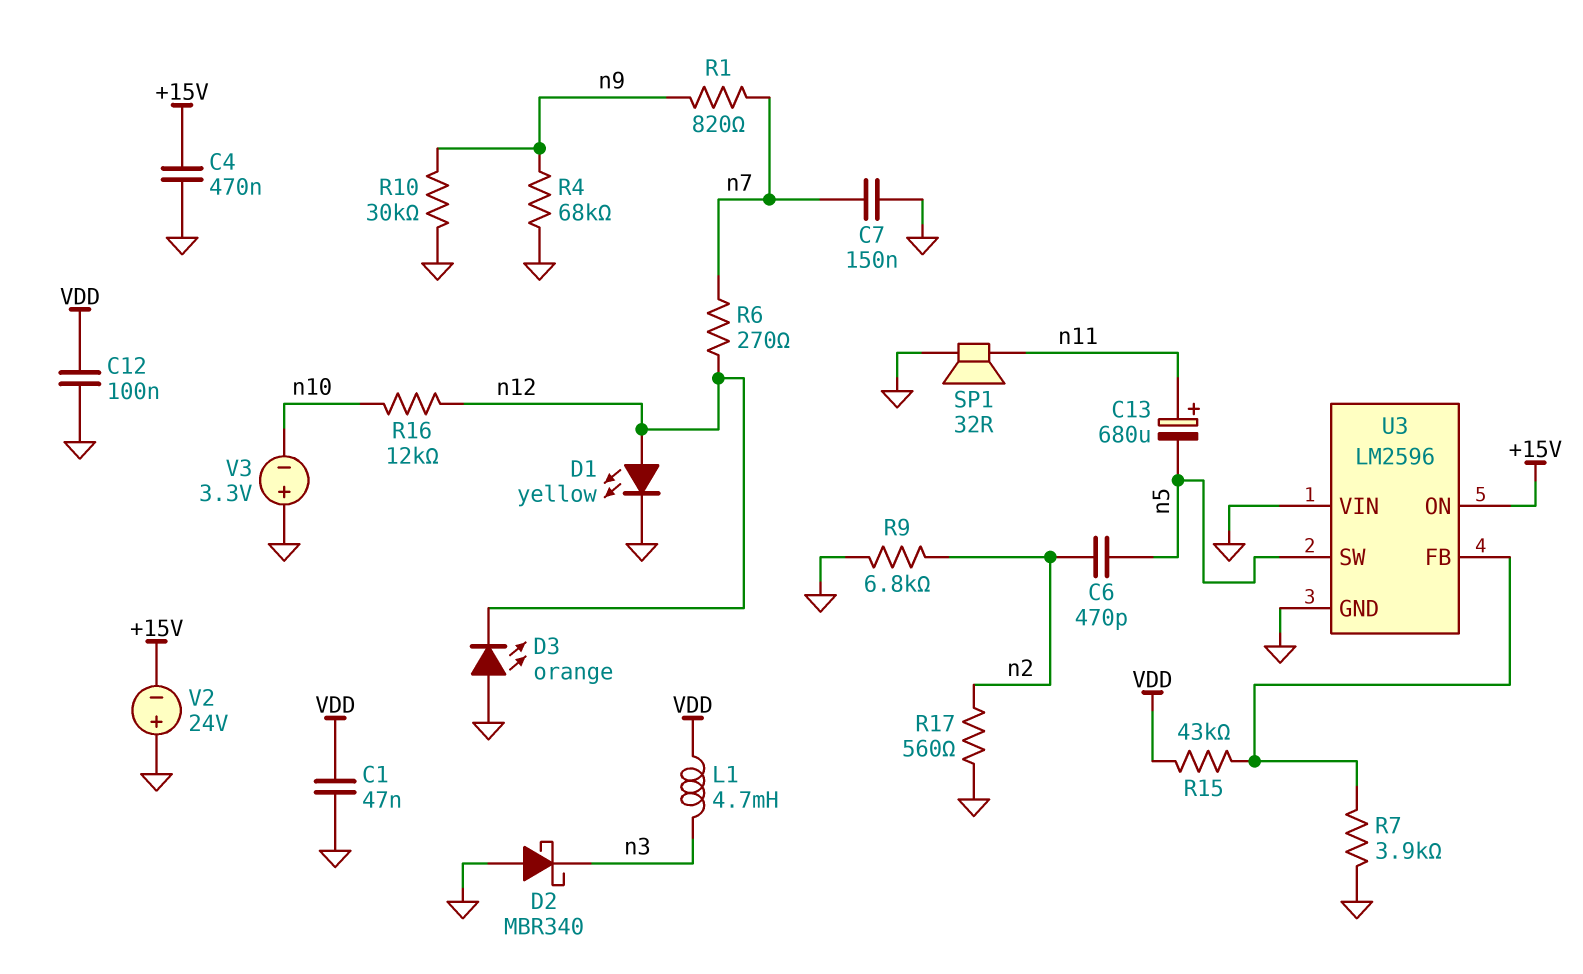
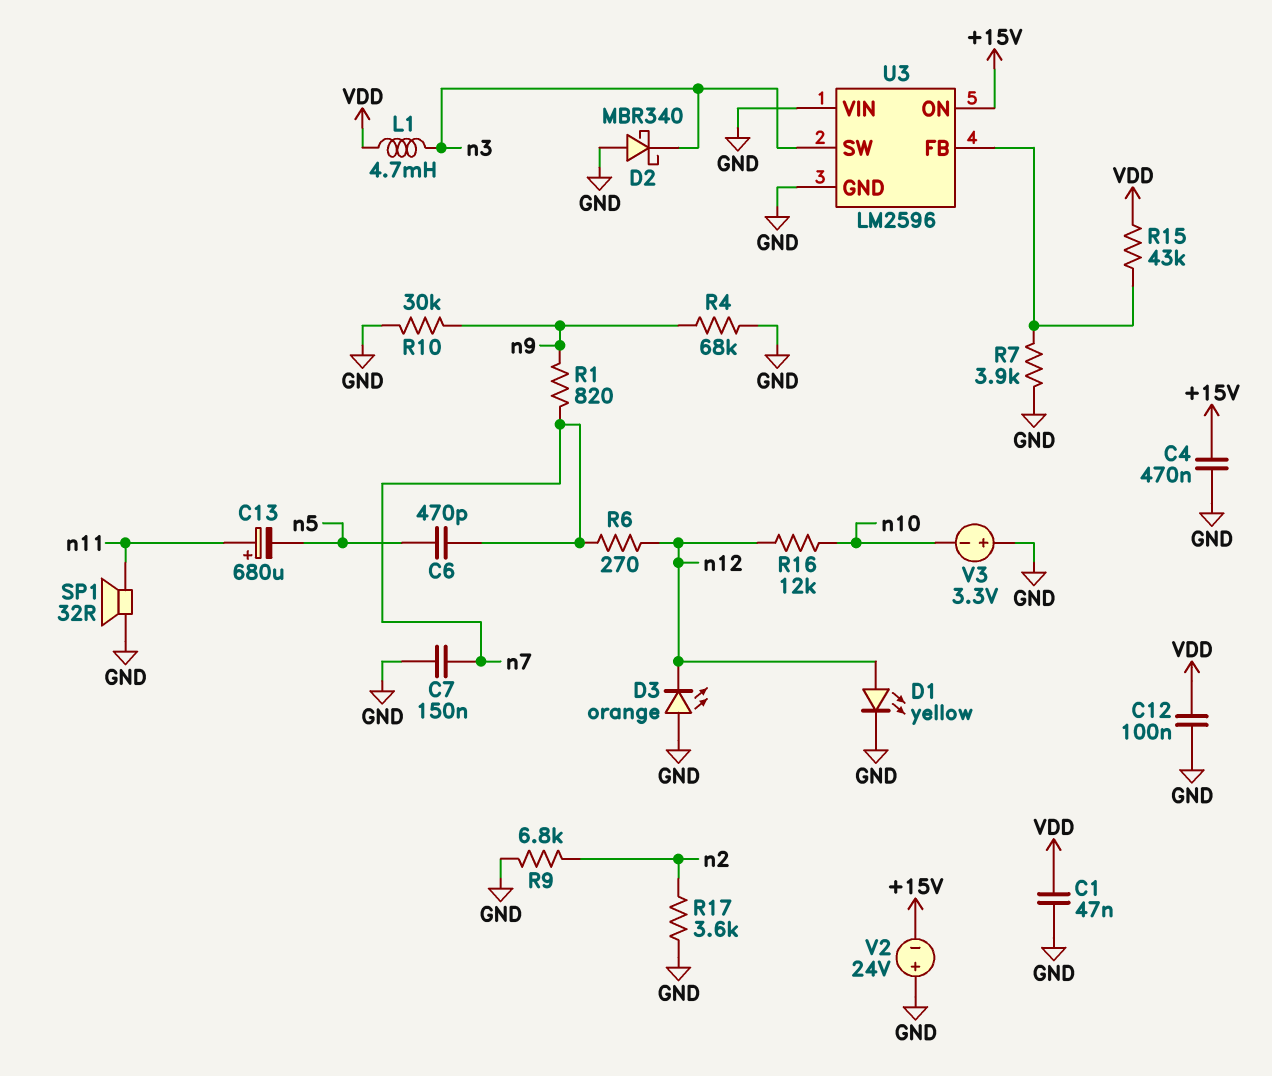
C6: 470pF (n2, n5) -> 470pF (n5, n7)
R17: 560 (GND, n2) -> 3.6k (GND, n2)
U3 pin SW: n5 -> n3

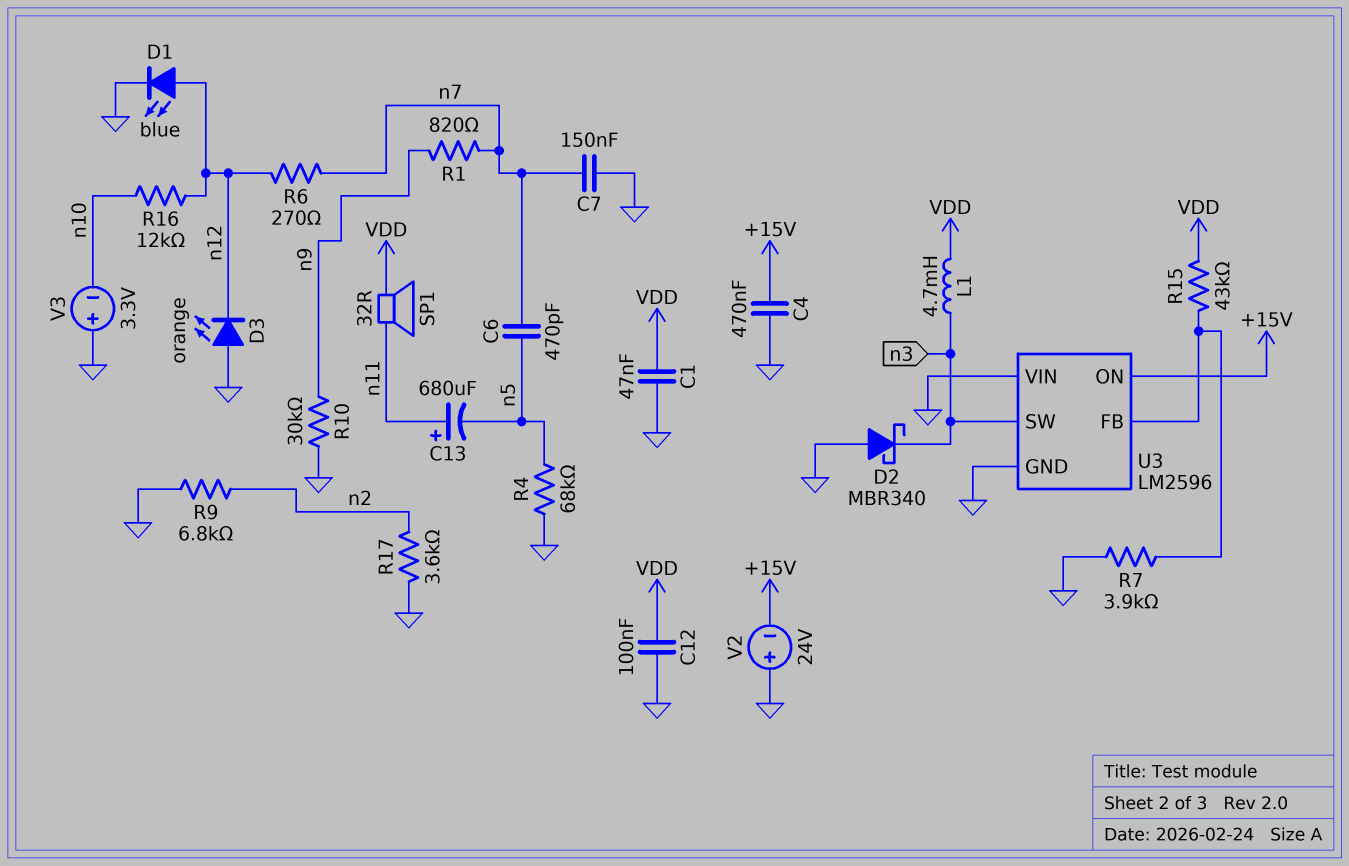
D1: LED yellow (A n12, K GND) -> LED blue (A n12, K GND)
R4: 68k (GND, n9) -> 68k (GND, n5)
SP1: speaker 32R (GND, n11) -> speaker 32R (VDD, n11)

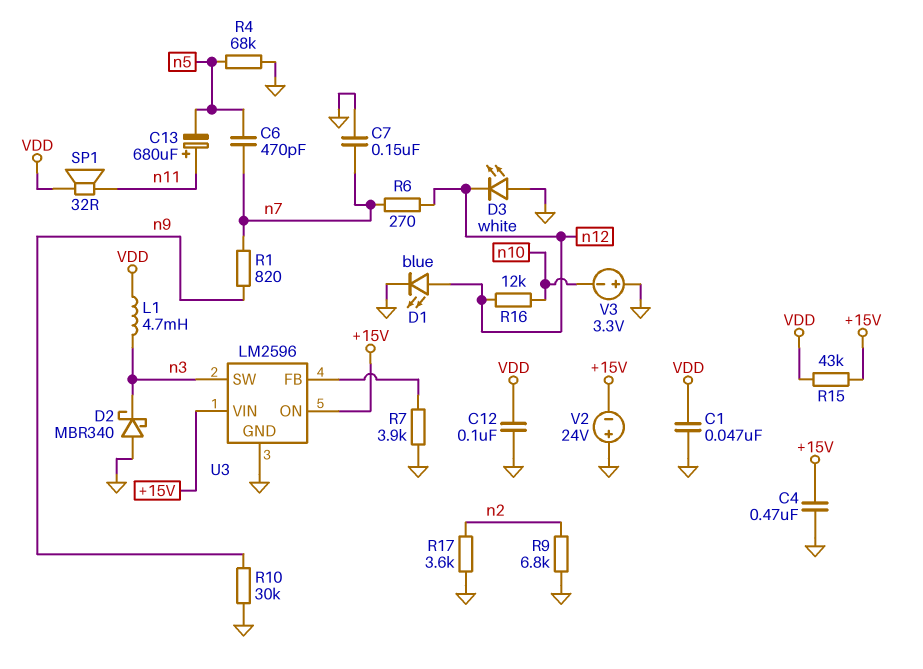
D3: LED orange (A GND, K n12) -> LED white (A GND, K n12)
R15: 43k (U3/FB, VDD) -> 43k (+15V, VDD)
U3 pin VIN: GND -> +15V

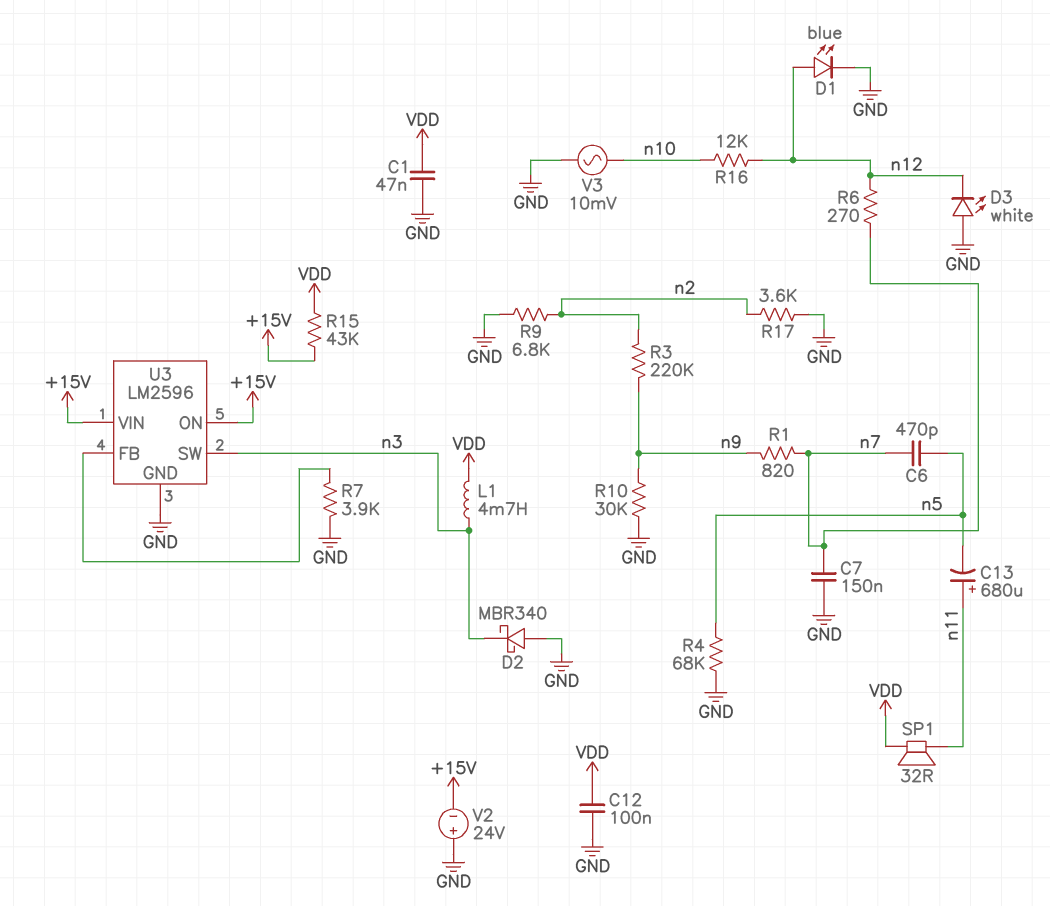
C4: 470nF (+15V, GND) -> none
R3: none -> 220k (n2, n9)
V3: 3.3V (plus GND, minus n10) -> AC 10mV (GND, n10)

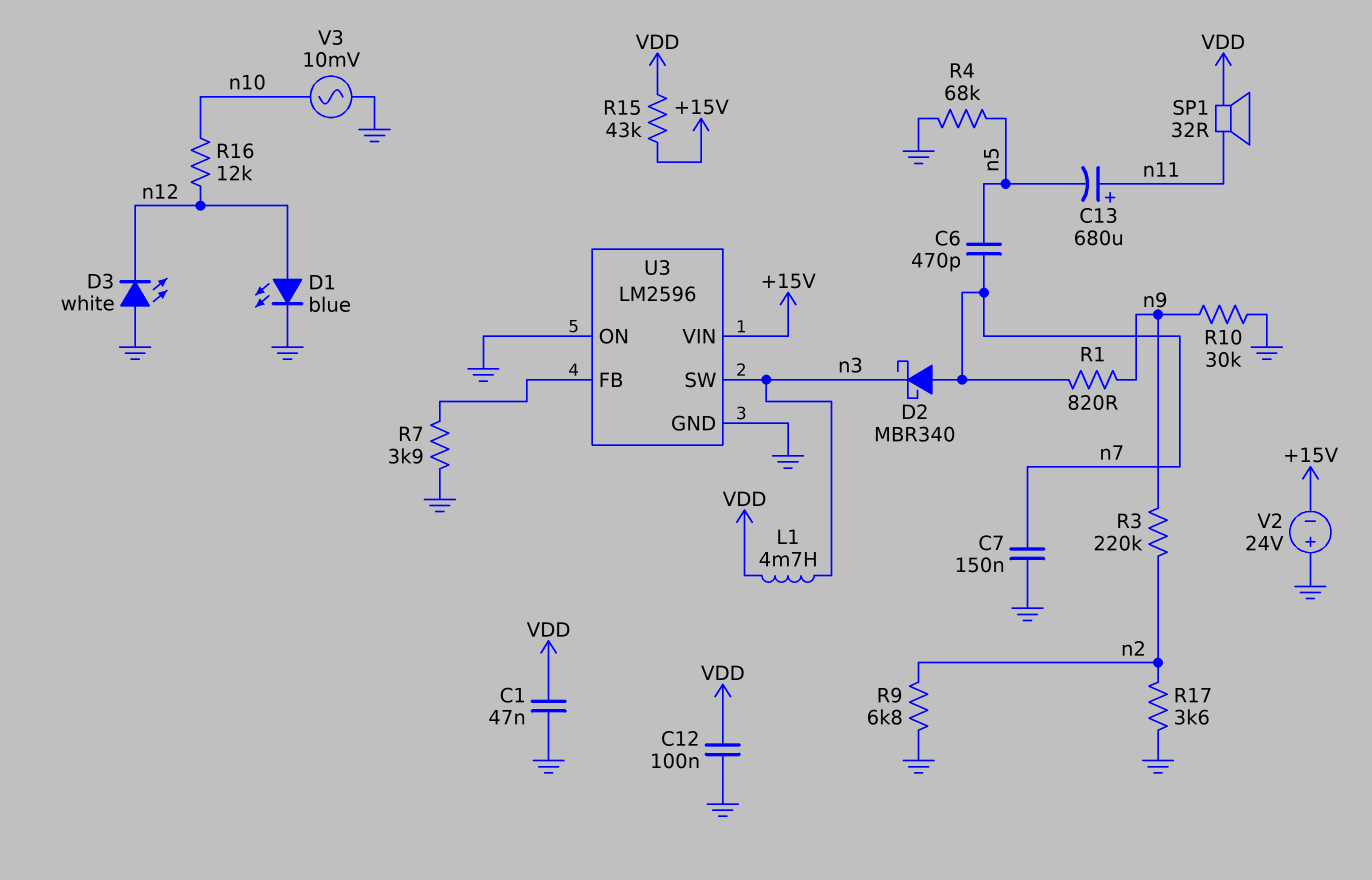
D2: schottky MBR340 (A GND, K n3) -> schottky MBR340 (A n7, K n3)
R6: 270 (n7, n12) -> none
U3 pin ON: +15V -> GND

